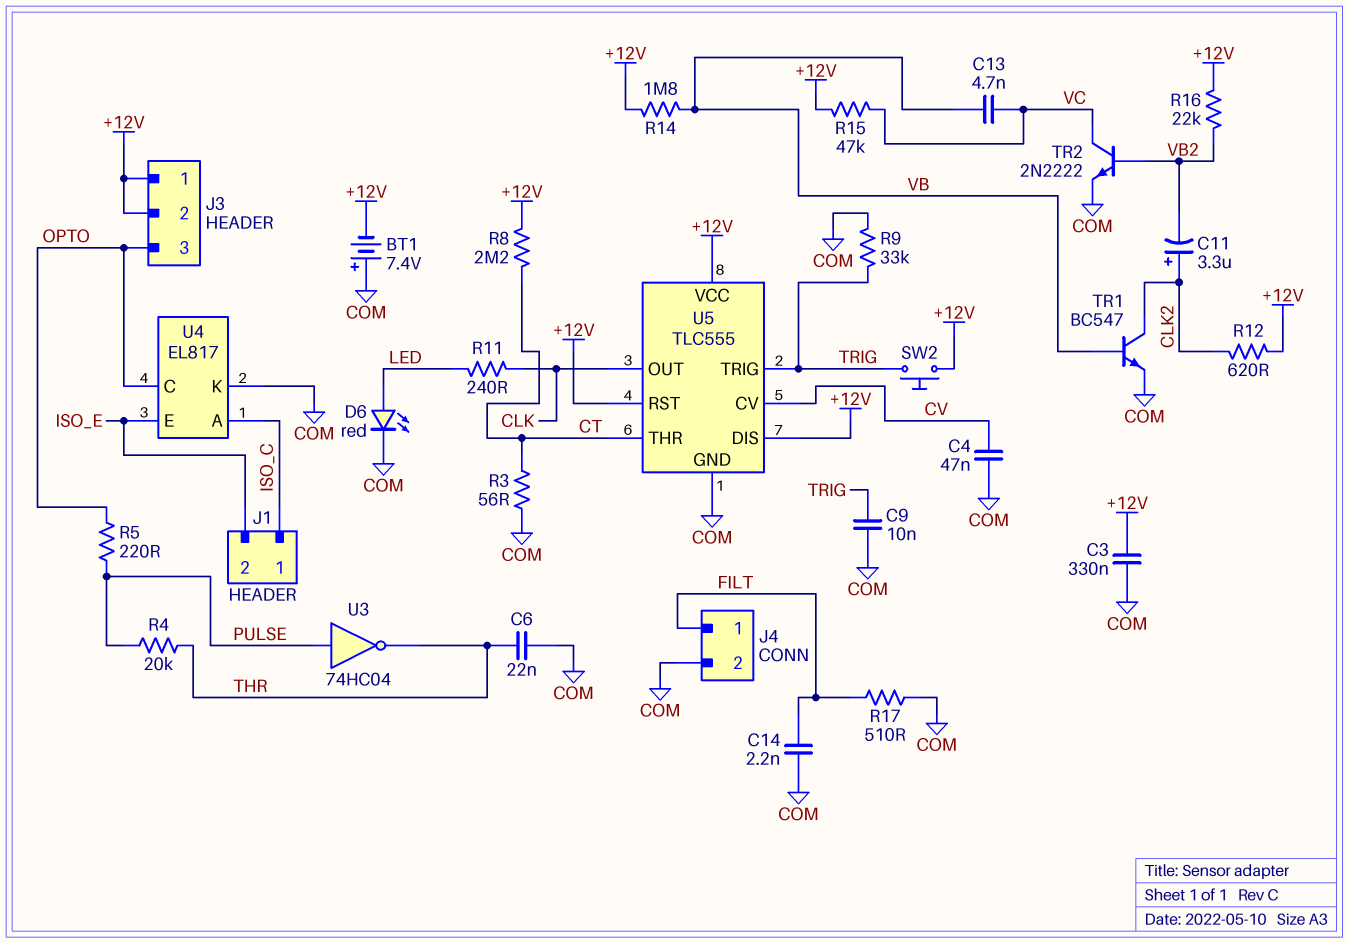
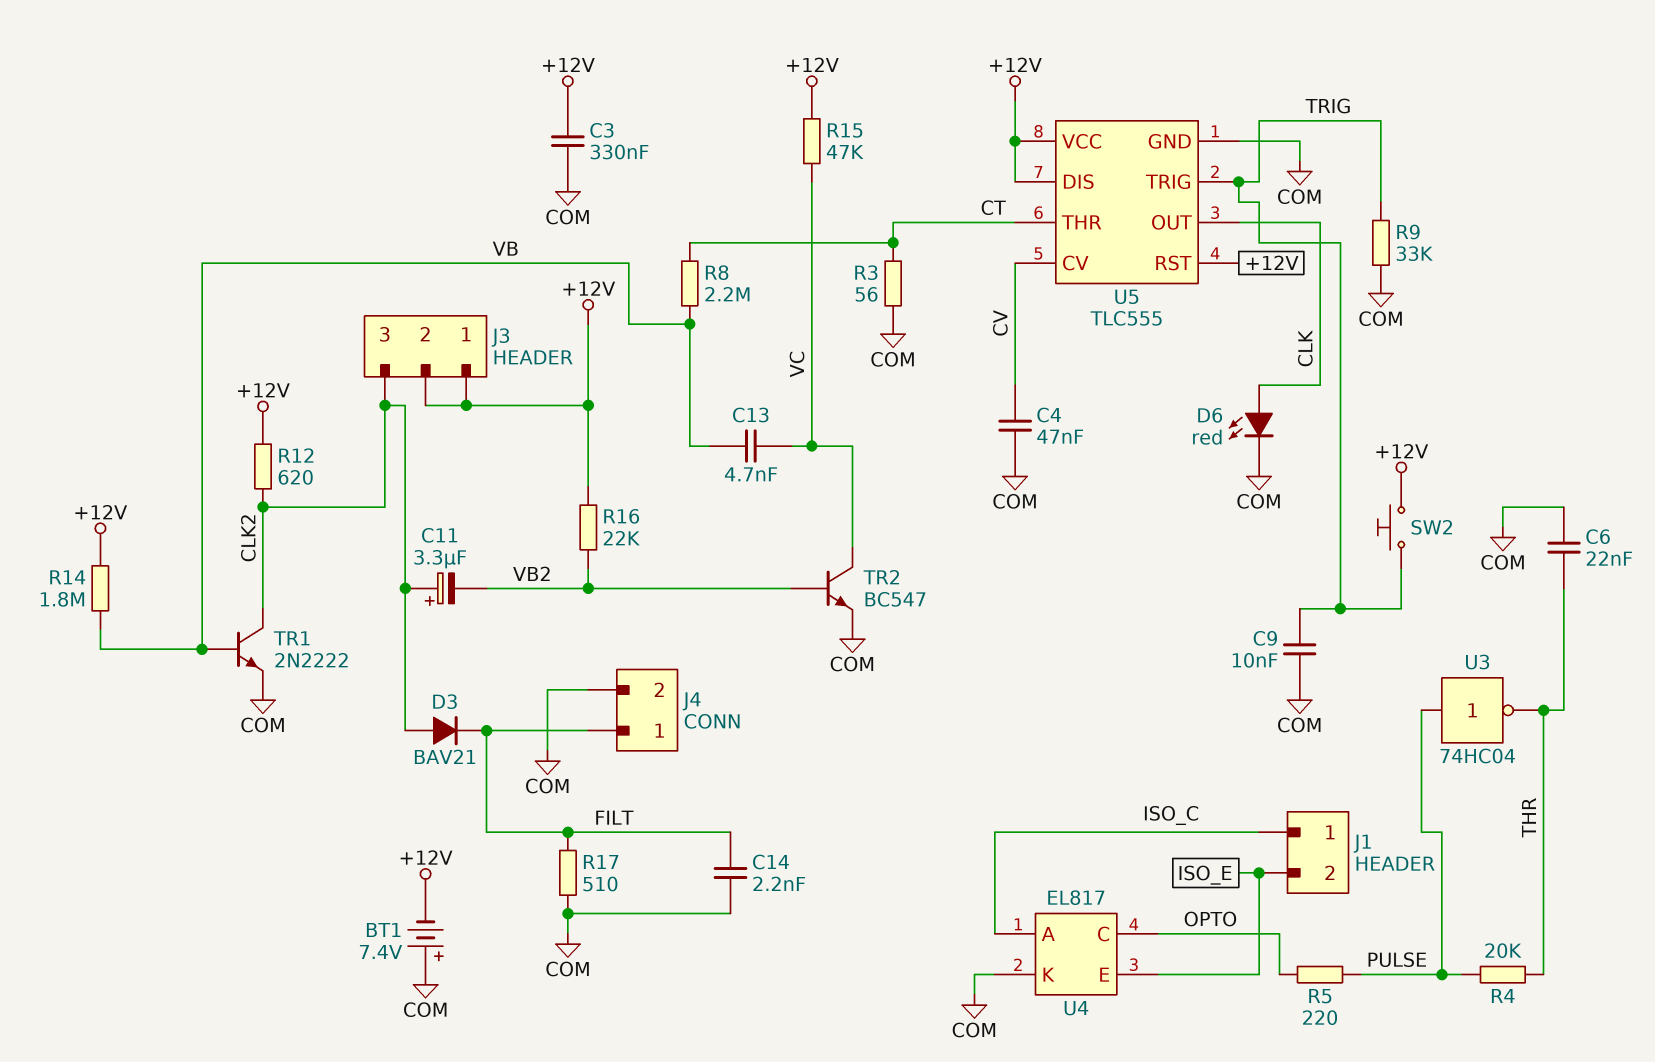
D3: none -> diode BAV21 (A CLK2, K FILT)
D6: LED red (A LED, K COM) -> LED red (A CLK, K COM)
J3 pin 3: OPTO -> CLK2
R8: 2.2M (+12V, CT) -> 2.2M (CT, VB)
R11: 240 (CLK, LED) -> none
TR1: NPN BC547 (B VB, C CLK2, E COM) -> NPN 2N2222 (B VB, C CLK2, E COM)
TR2: NPN 2N2222 (B VB2, C VC, E COM) -> NPN BC547 (B VB2, C VC, E COM)

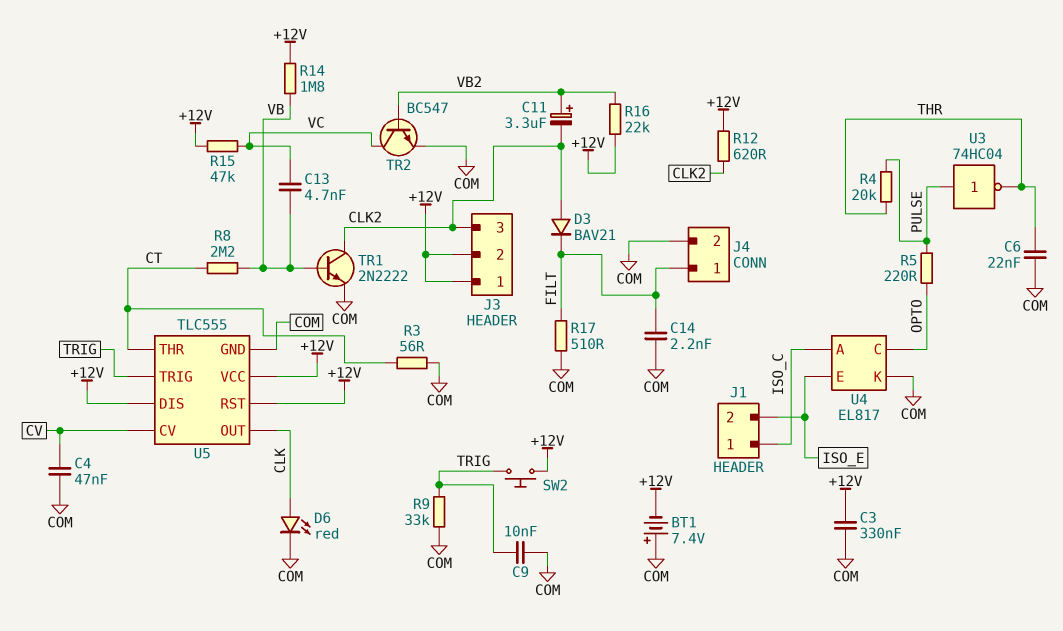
C11: 3.3uF (plus CLK2, minus VB2) -> 3.3uF (plus VB2, minus CLK2)

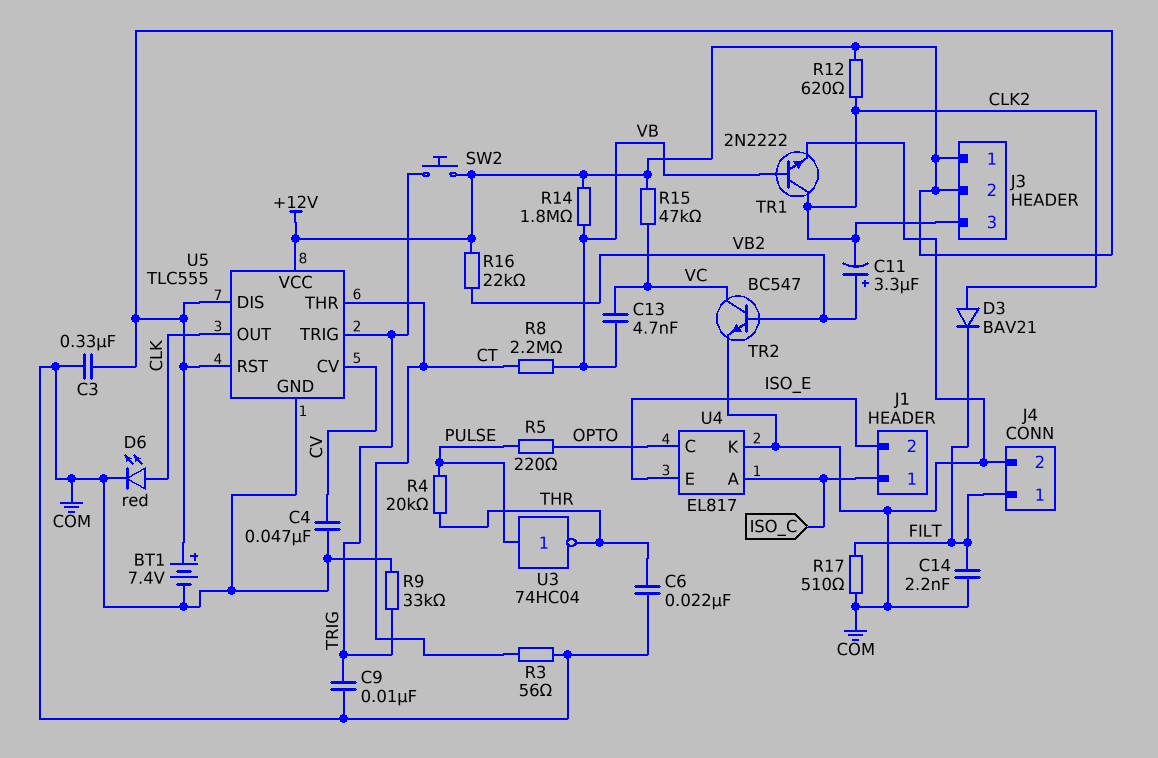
BT1: 7.4V (plus COM, minus +12V) -> 7.4V (plus +12V, minus COM)

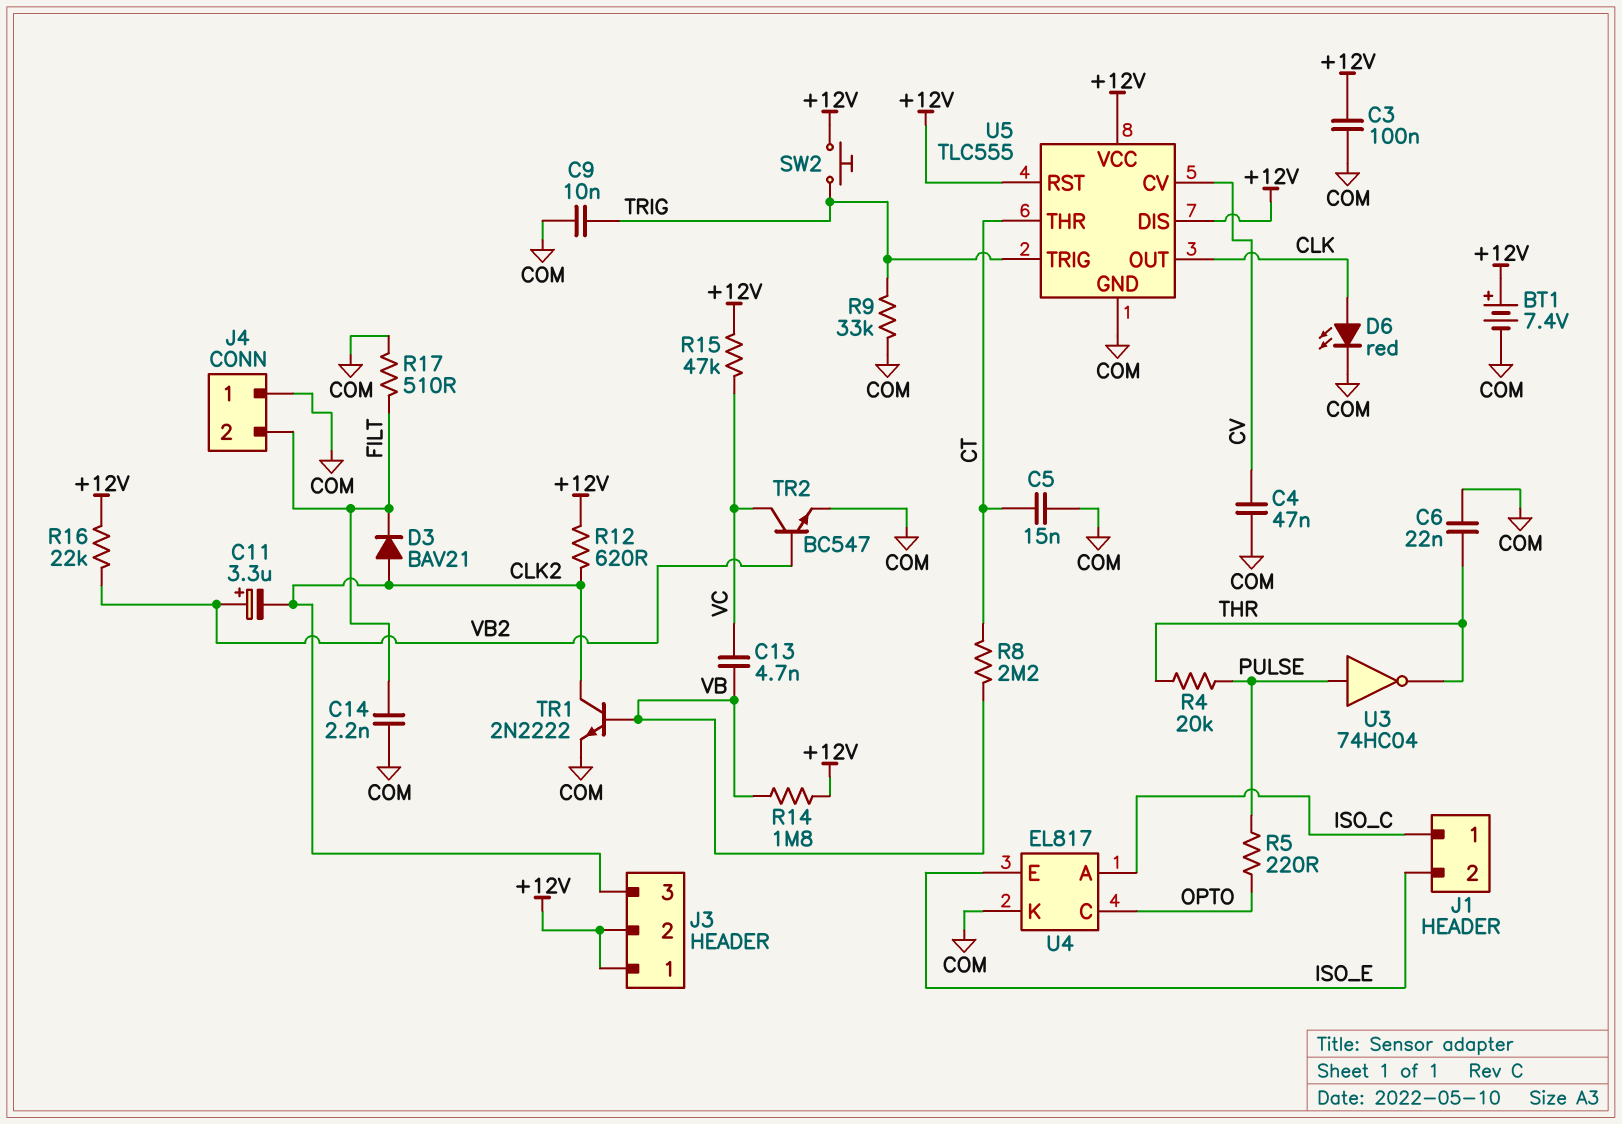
C3: 330nF (+12V, COM) -> 100nF (+12V, COM)
C5: none -> 15nF (COM, CT)
J4 pin 1: FILT -> COM
J4 pin 2: COM -> FILT
R3: 56 (COM, CT) -> none

